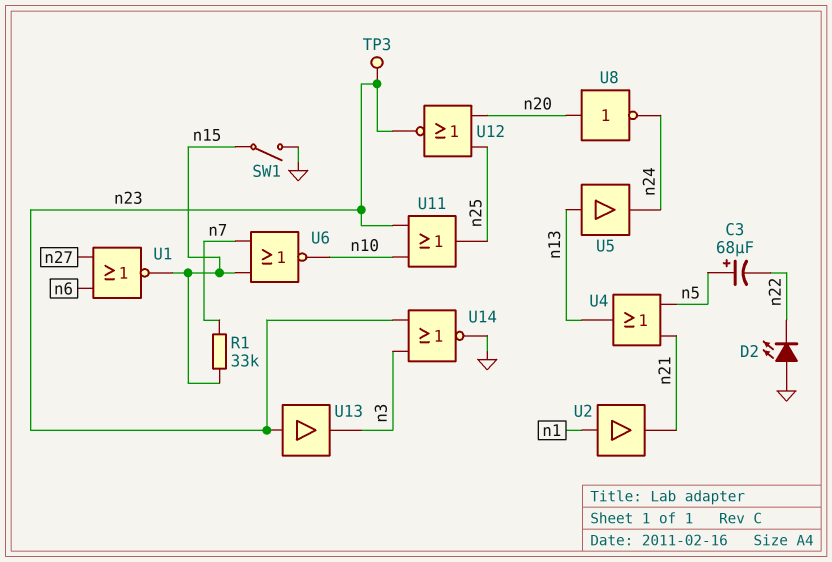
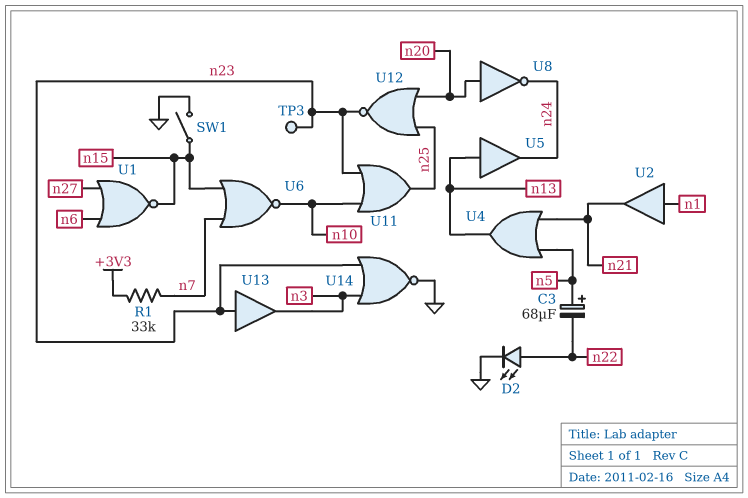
D2: LED (A GND, K n22) -> LED (A n22, K GND)
R1: 33k (n7, n15) -> 33k (+3V3, n7)

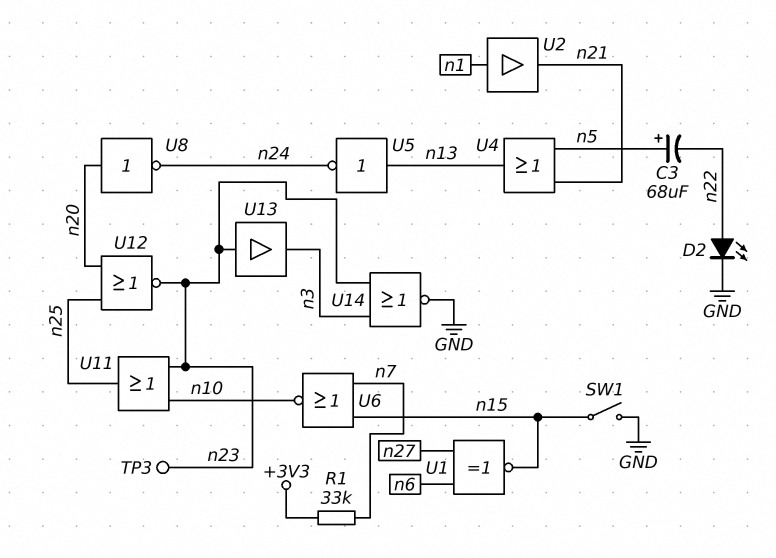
U1: NOR (in n6, in n27, out n15) -> XNOR (in n6, in n27, out n15)
U5: buffer (in n13, out n24) -> NOT (in n13, out n24)

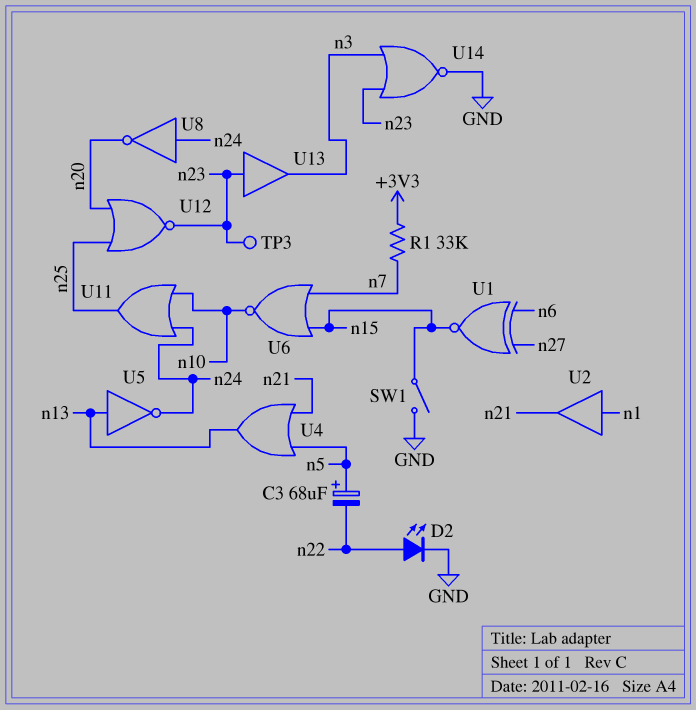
U8: NOT (in n20, out n24) -> NOT (in n24, out n20)
U11: OR (in n10, in n23, out n25) -> OR (in n10, in n24, out n25)

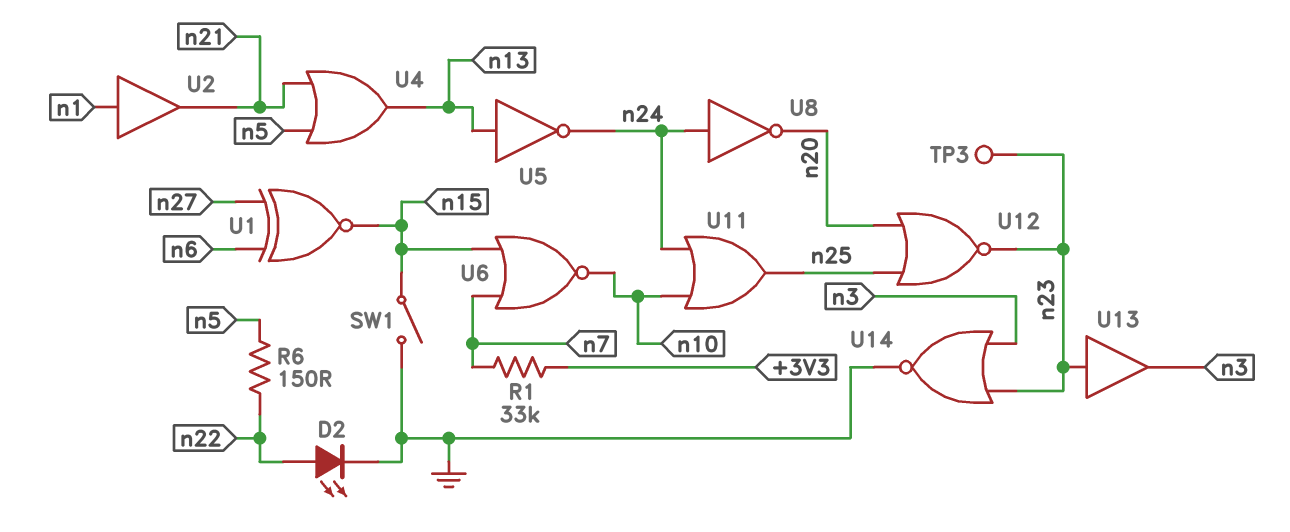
C3: 68uF (plus n5, minus n22) -> none
R6: none -> 150 (n5, n22)

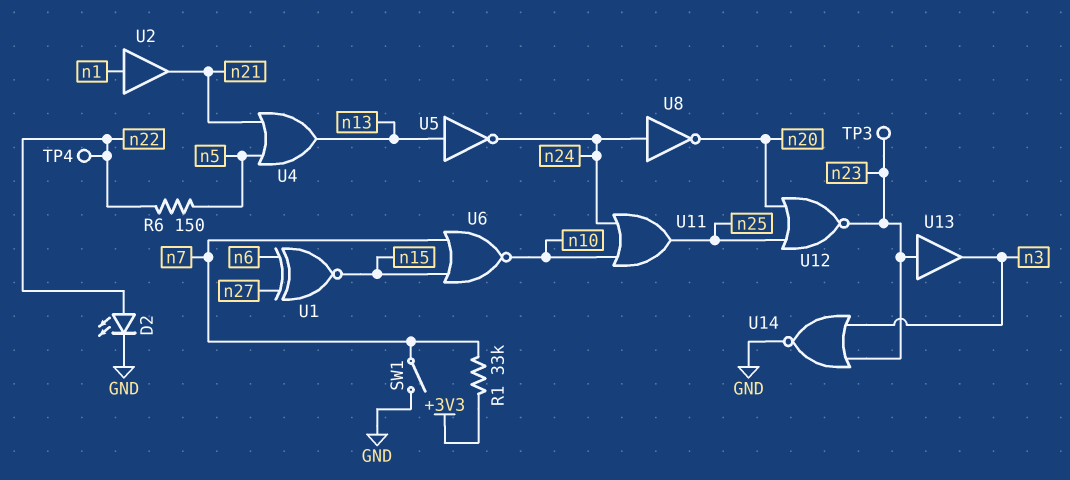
SW1: switch (GND, n15) -> switch (GND, n7)
TP4: none -> test point (n22)

